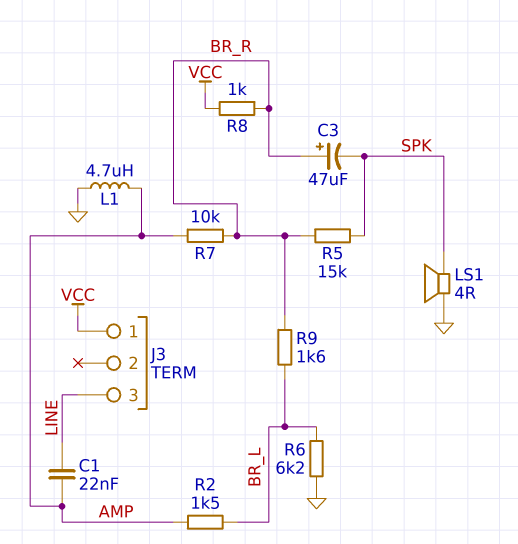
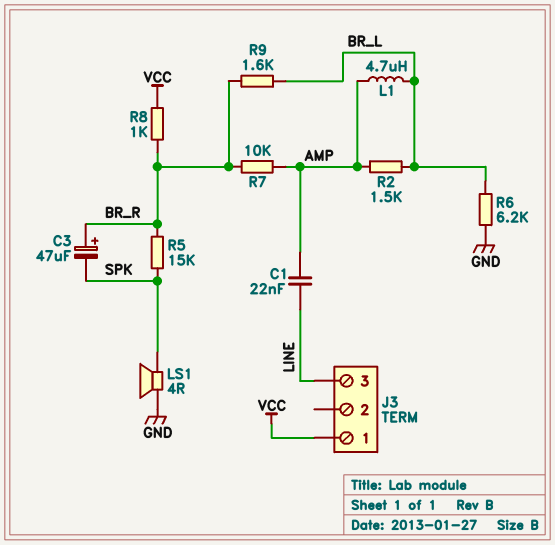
L1: 4.7uH (AMP, GND) -> 4.7uH (AMP, BR_L)

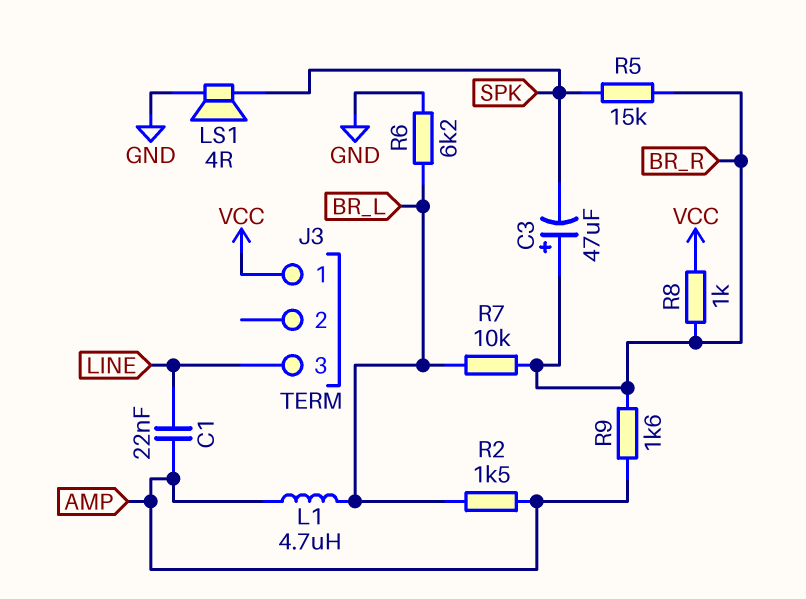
R7: 10k (AMP, BR_R) -> 10k (BR_L, BR_R)
R9: 1.6k (BR_L, BR_R) -> 1.6k (AMP, BR_R)

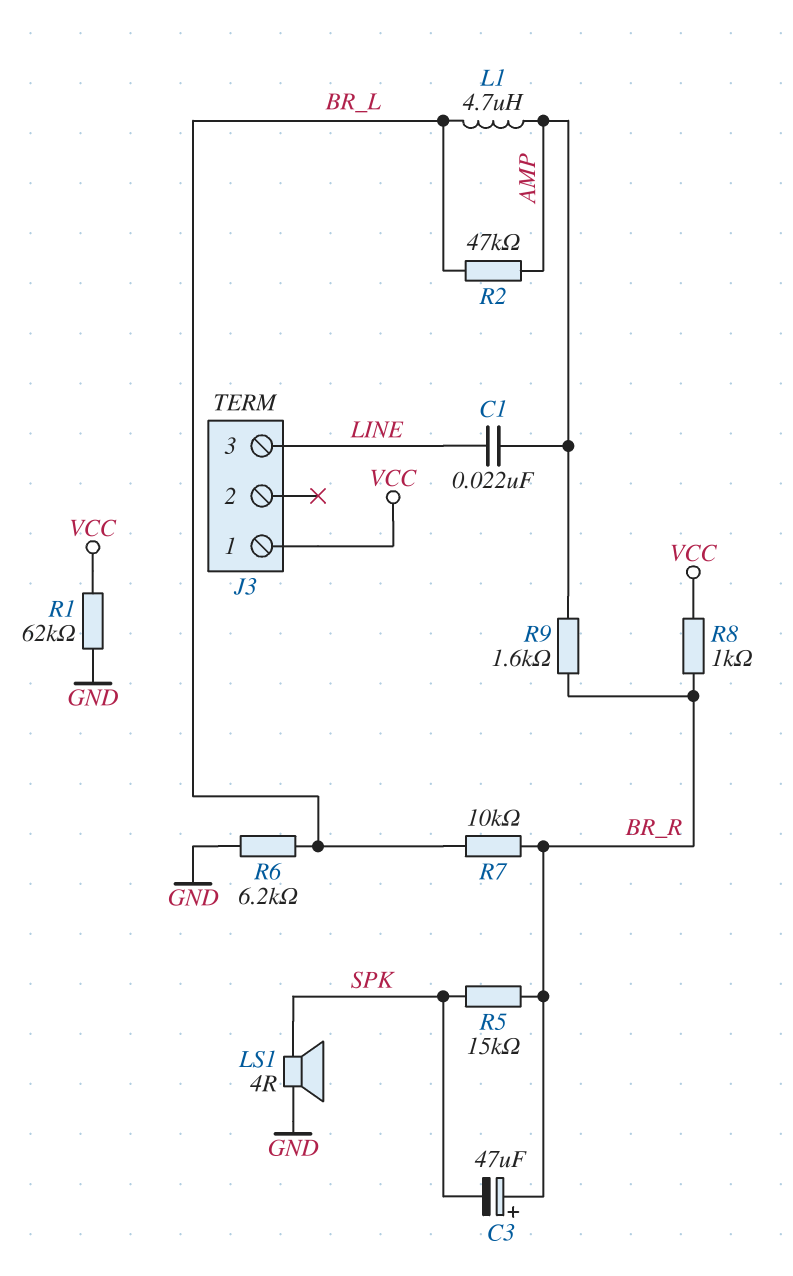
R1: none -> 62k (GND, VCC)
R2: 1.5k (AMP, BR_L) -> 47k (AMP, BR_L)

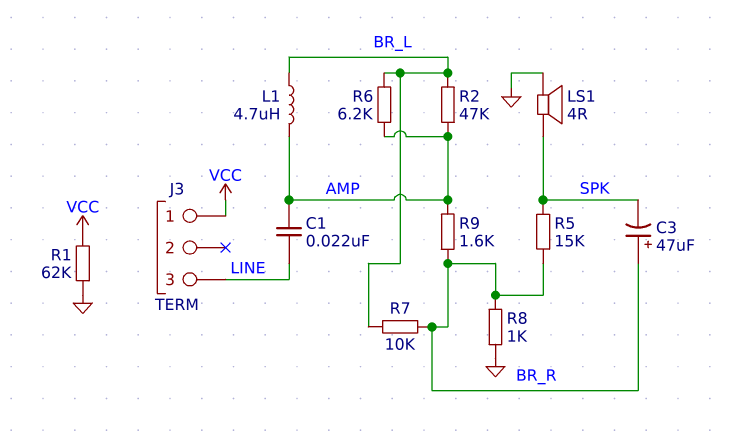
R6: 6.2k (BR_L, GND) -> 6.2k (AMP, BR_L)
R8: 1k (BR_R, VCC) -> 1k (BR_R, GND)

